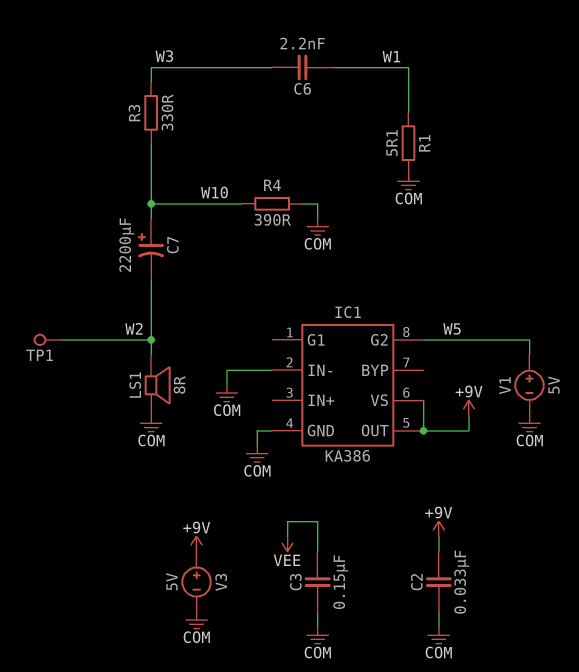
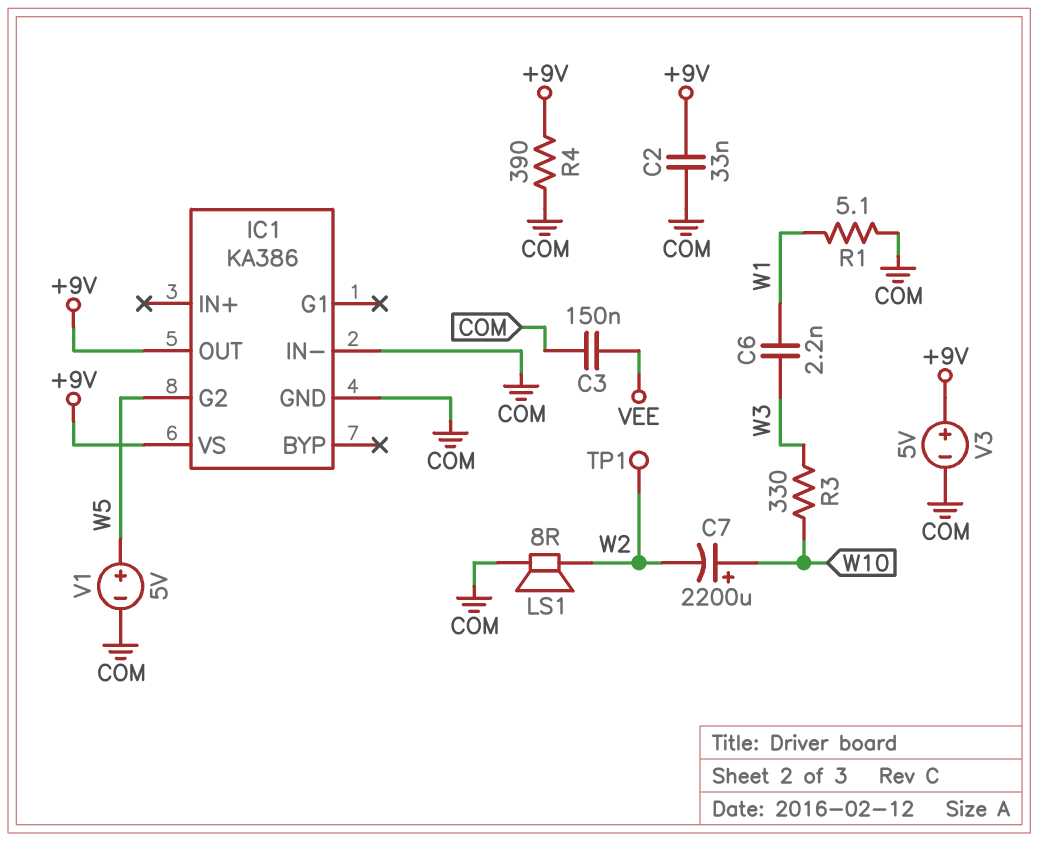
R4: 390 (COM, W10) -> 390 (+9V, COM)

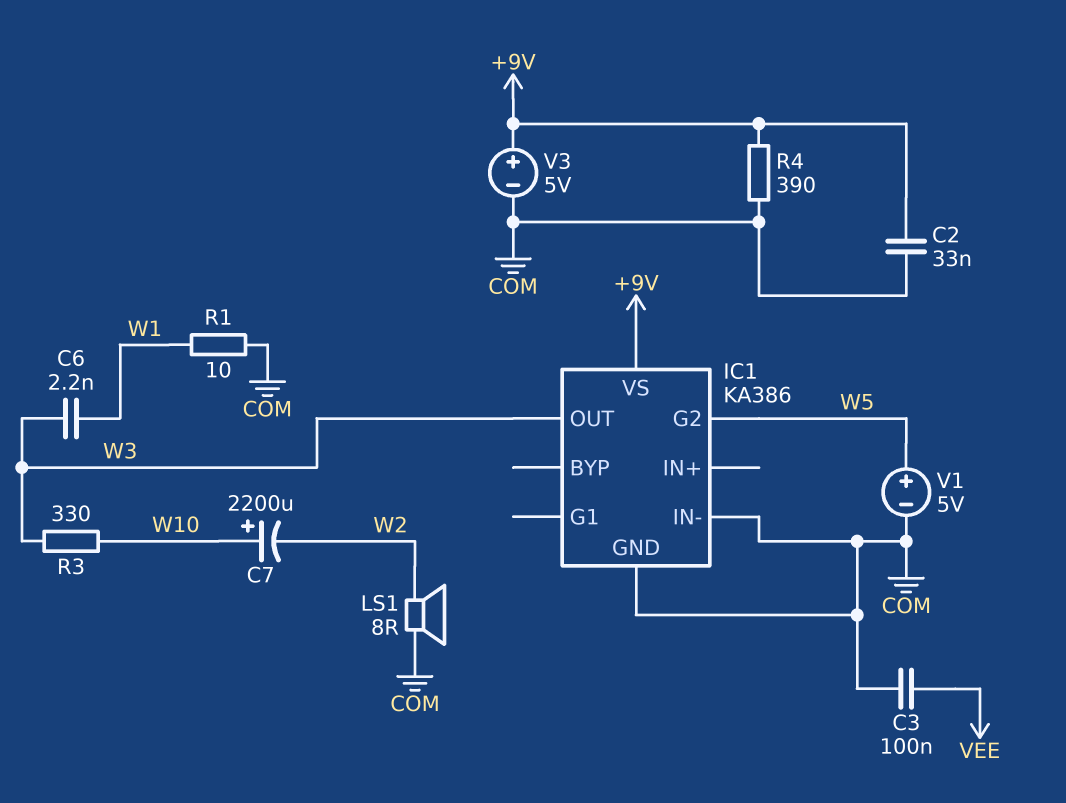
C3: 150nF (COM, VEE) -> 100nF (COM, VEE)
IC1 pin OUT: +9V -> W3
R1: 5.1 (COM, W1) -> 10 (COM, W1)
TP1: test point (W2) -> none

